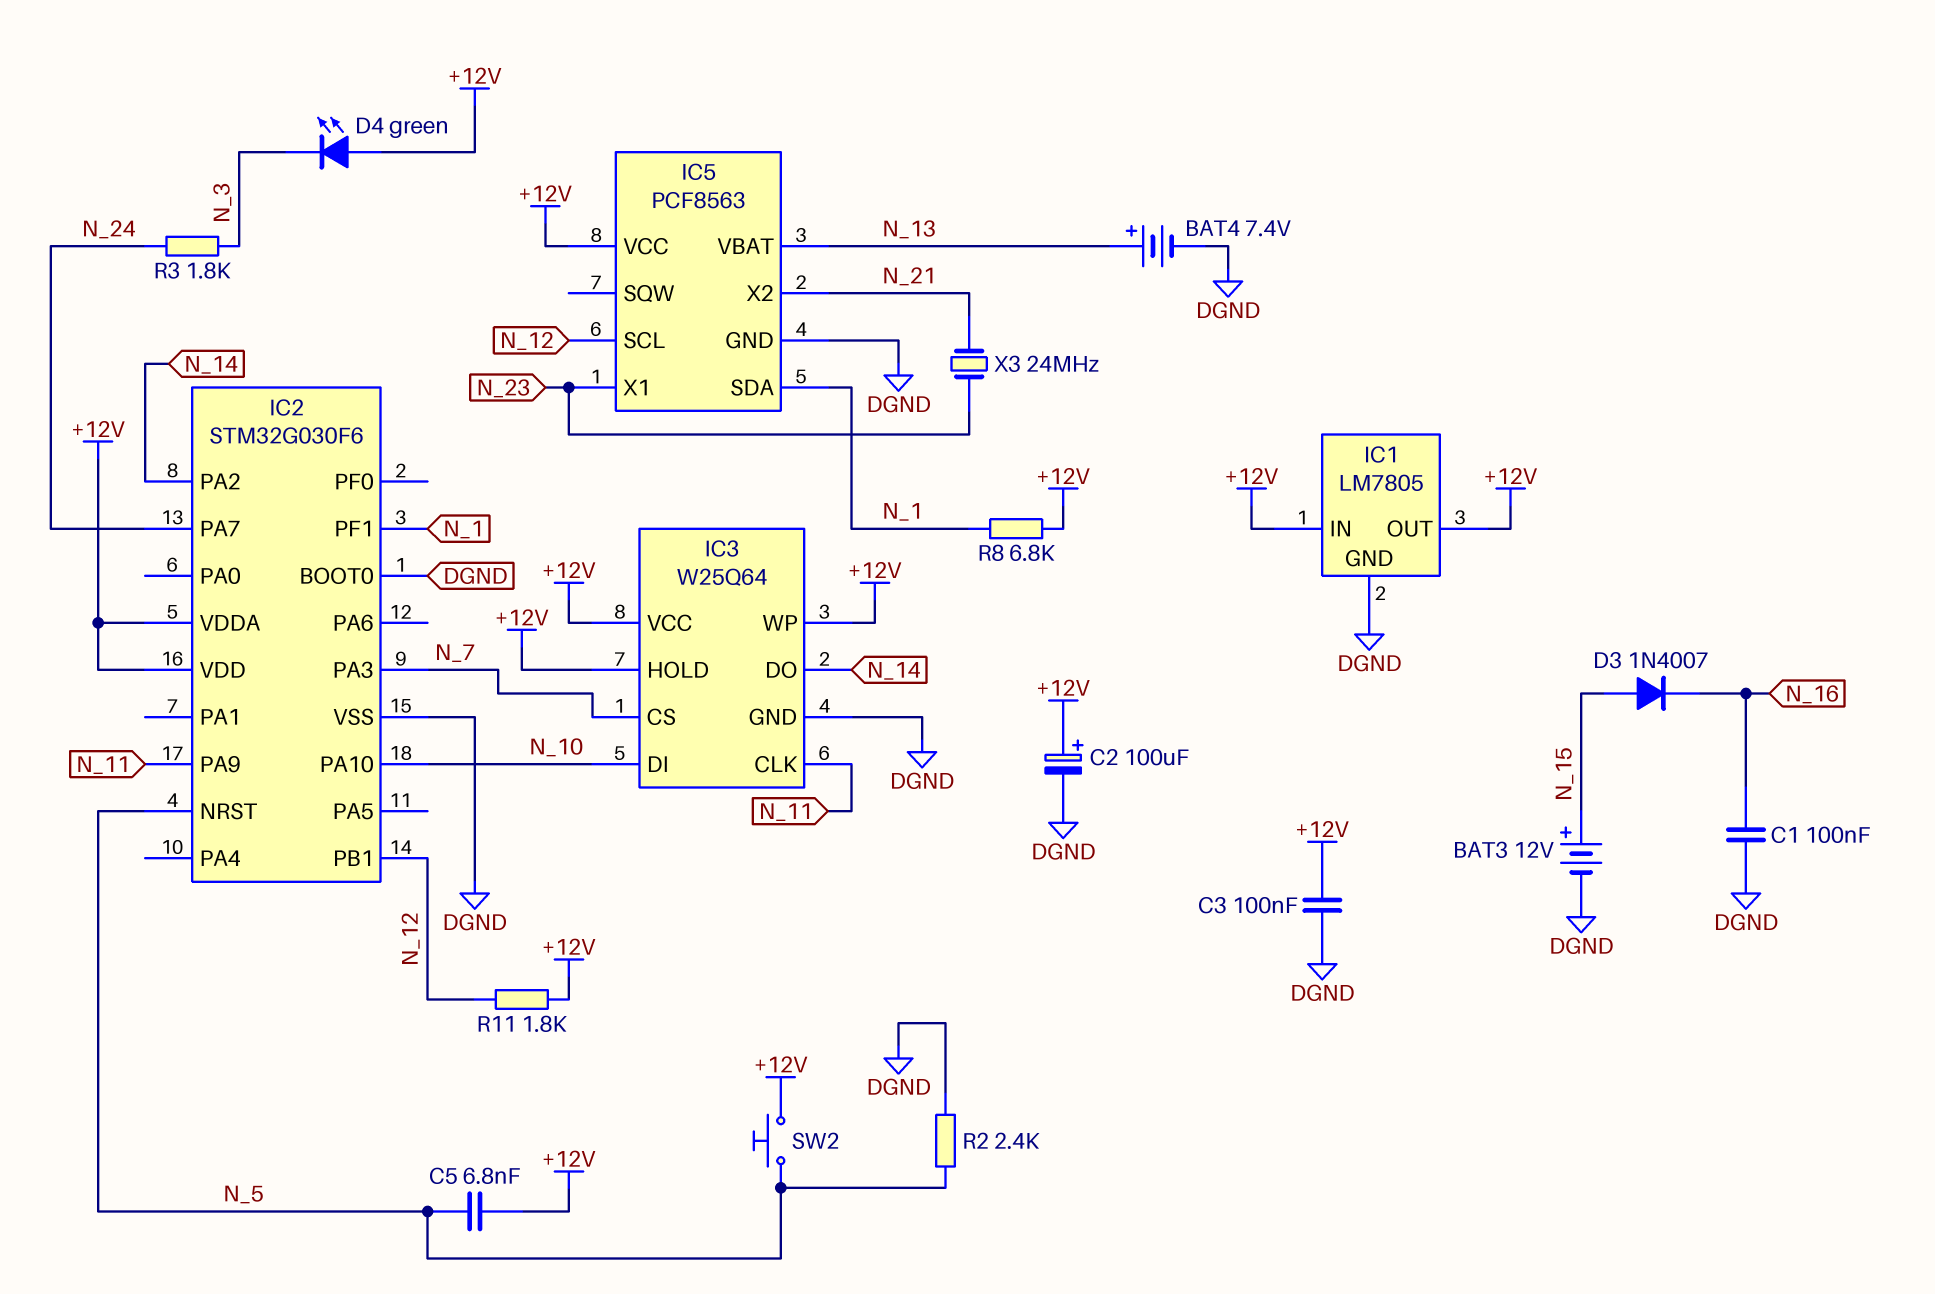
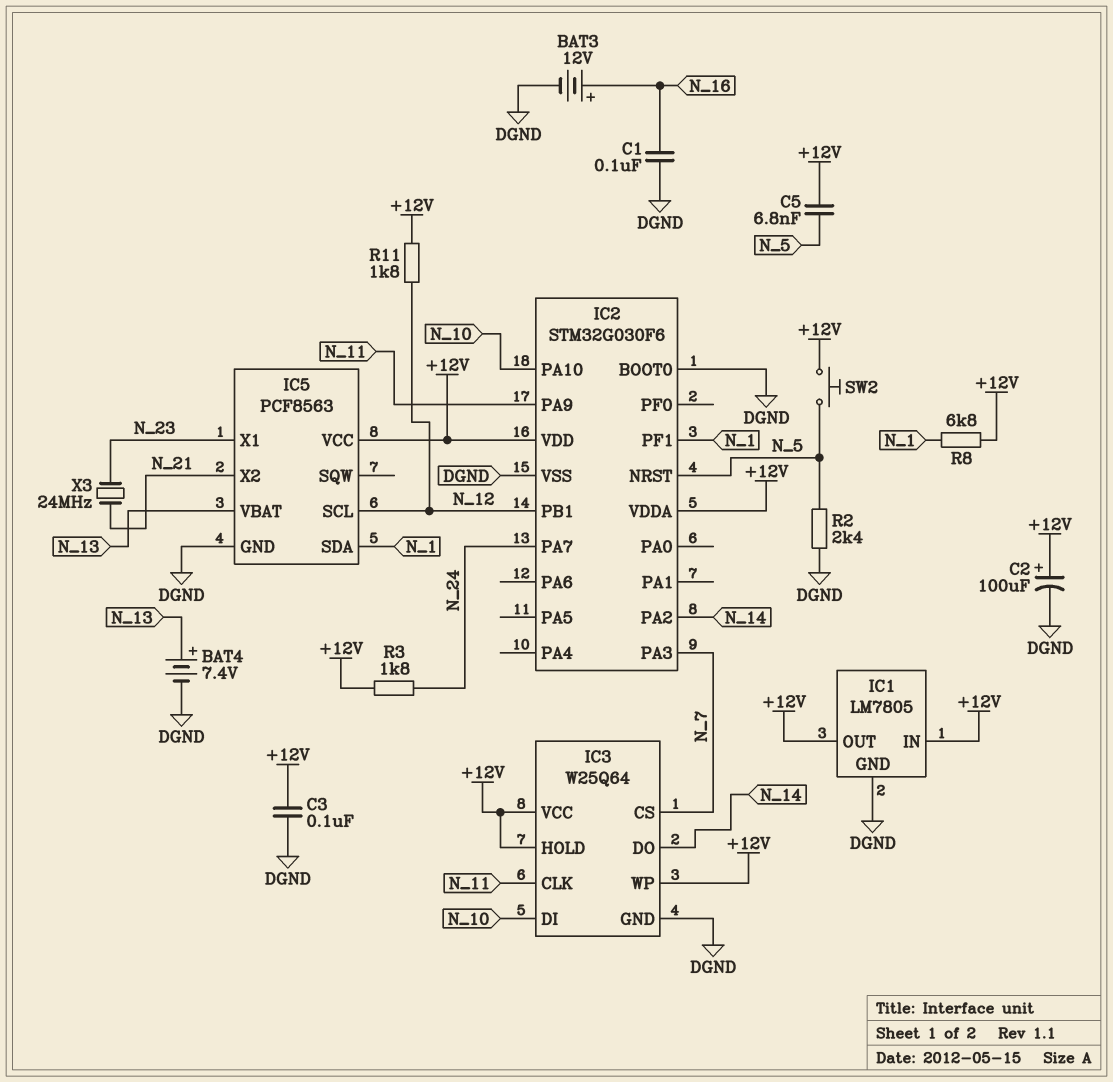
BAT3: 12V (plus N_15, minus DGND) -> 12V (plus N_16, minus DGND)
D3: diode 1N4007 (A N_15, K N_16) -> none
D4: LED green (A +12V, K N_3) -> none
R3: 1.8k (N_3, N_24) -> 1.8k (+12V, N_24)

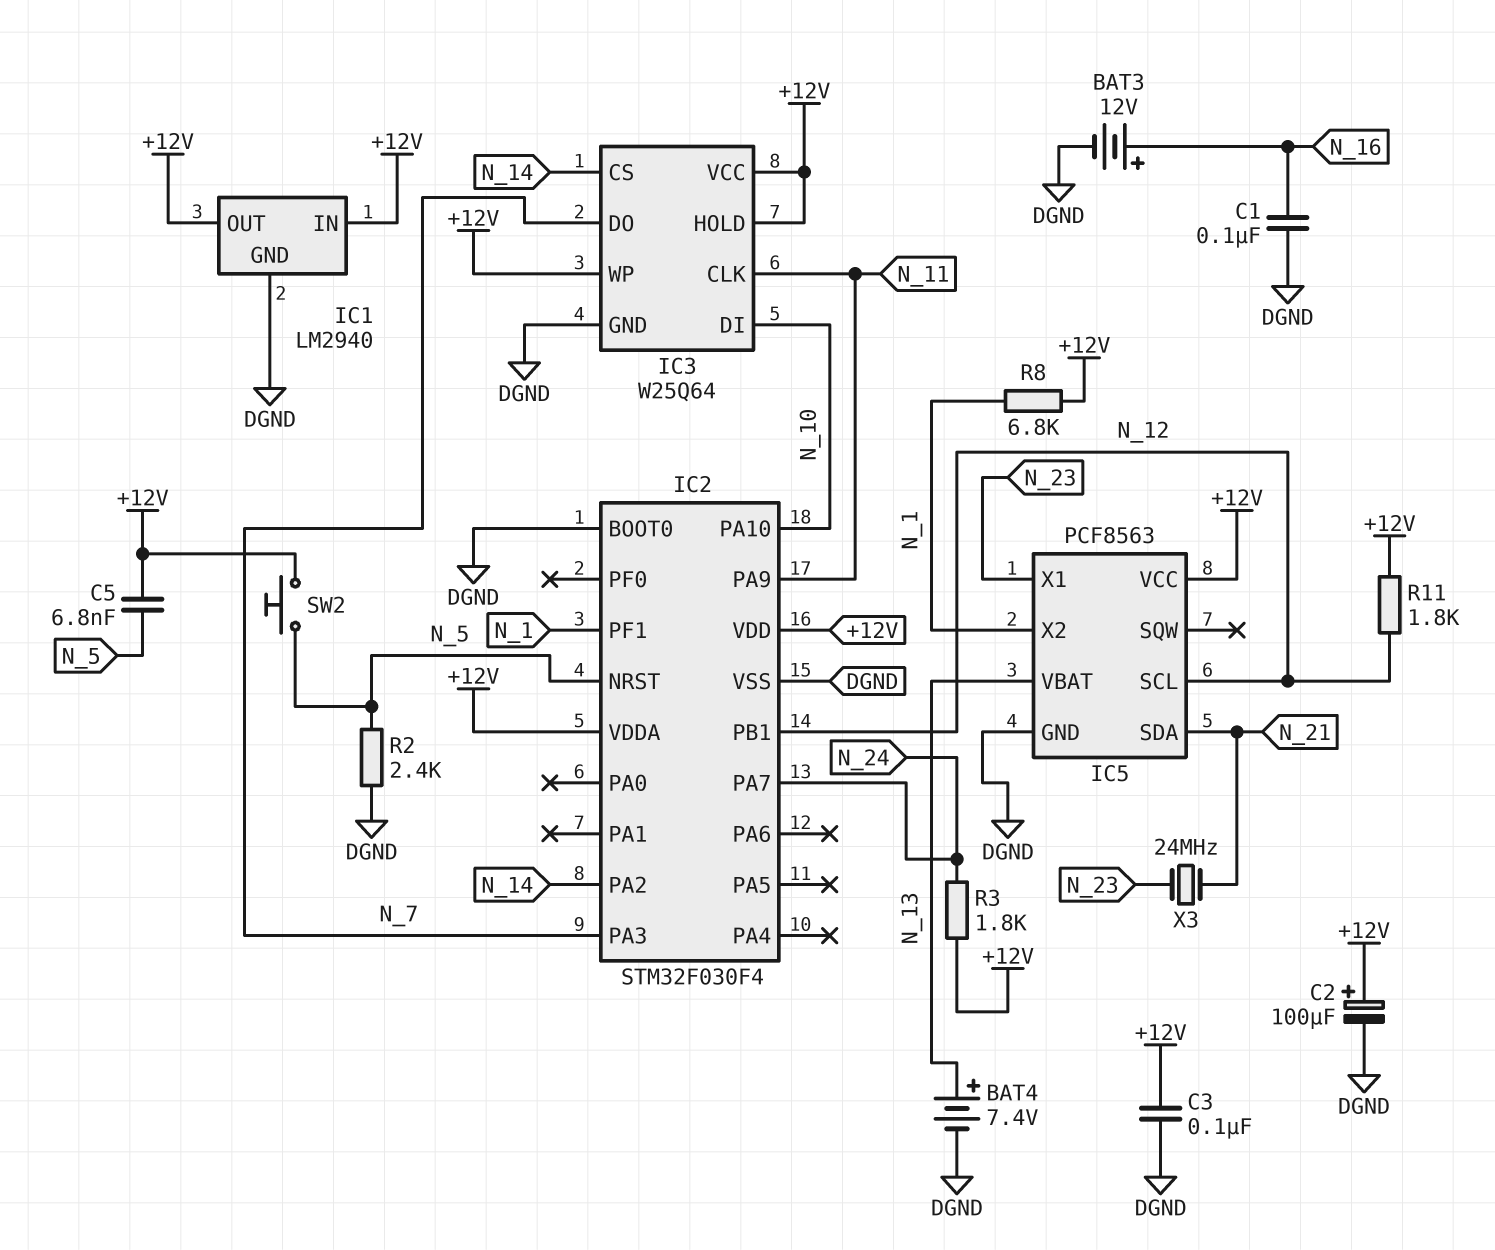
IC1: LM7805 -> LM2940
IC2: STM32G030F6 -> STM32F030F4
IC3 pin CS: N_7 -> N_14
IC3 pin DO: N_14 -> N_7
IC5 pin SDA: N_1 -> N_21
IC5 pin X2: N_21 -> N_1

